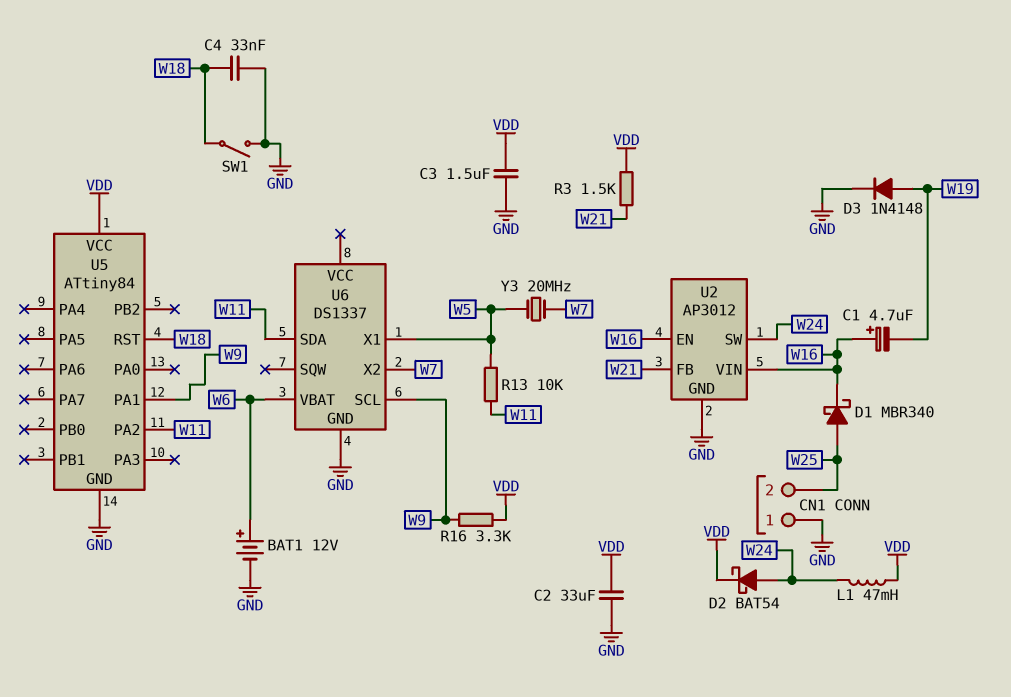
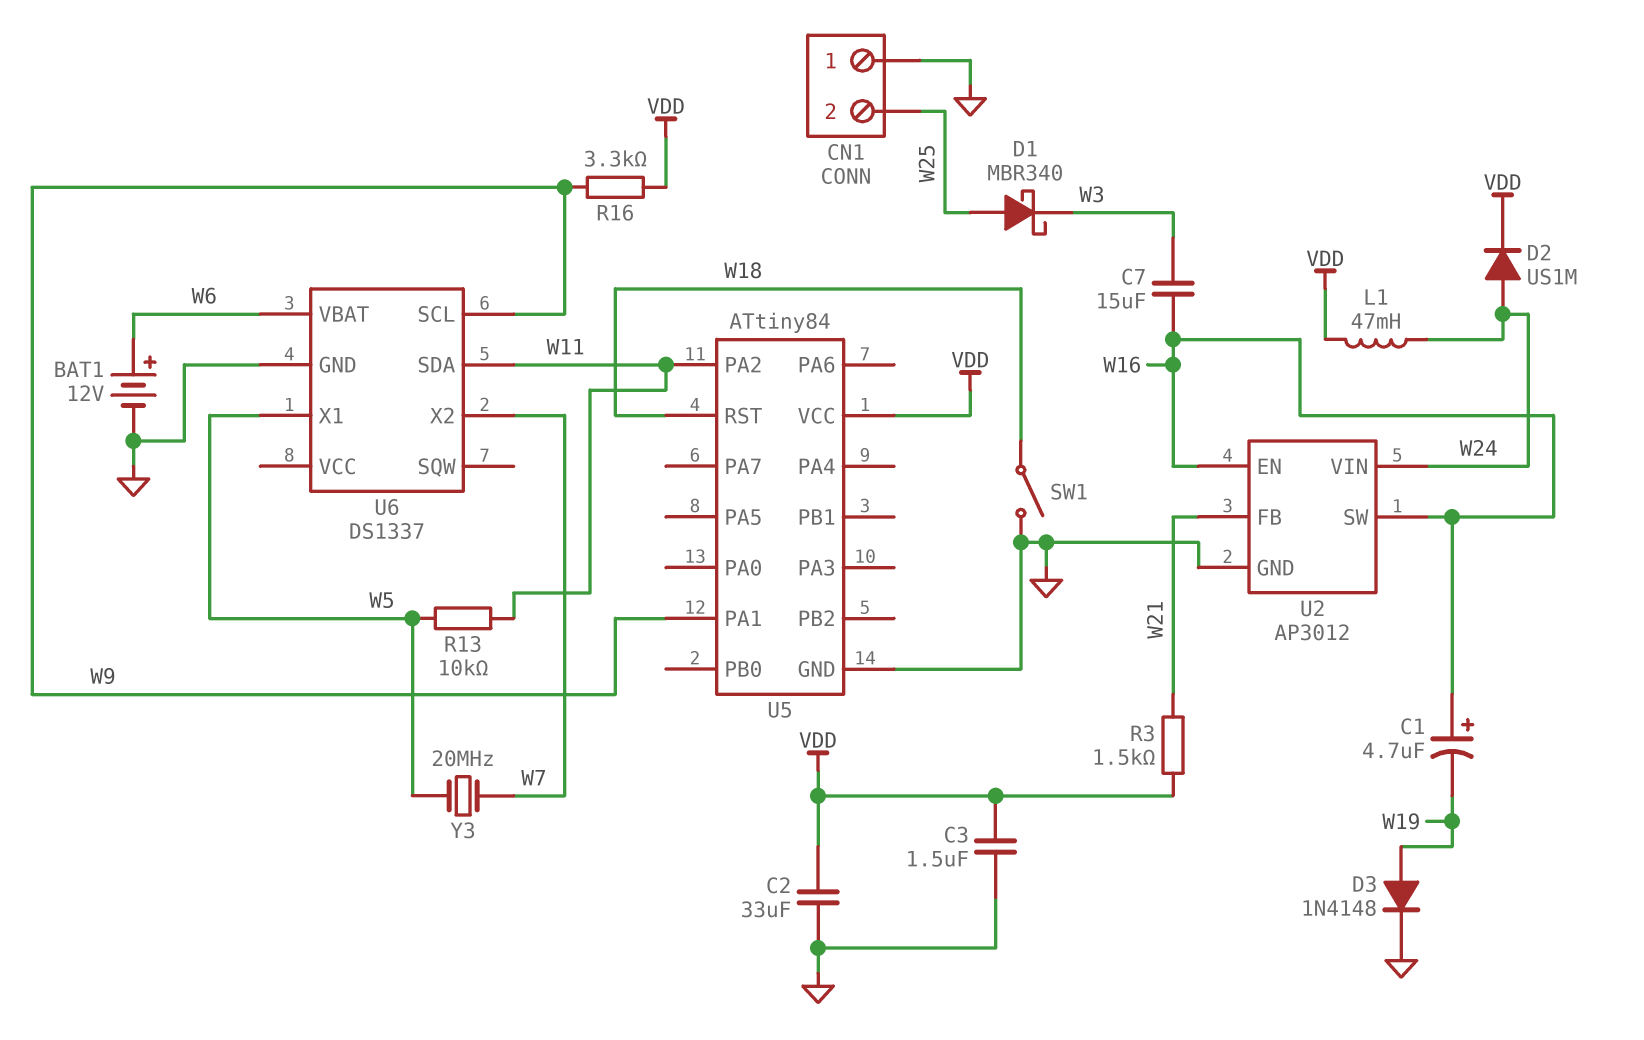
C4: 33nF (GND, W18) -> none
C7: none -> 15uF (W3, W16)
D1: schottky MBR340 (A W25, K W16) -> schottky MBR340 (A W25, K W3)
D2: schottky BAT54 (A W24, K VDD) -> diode US1M (A W24, K VDD)
U2 pin SW: W24 -> W16
U2 pin VIN: W16 -> W24

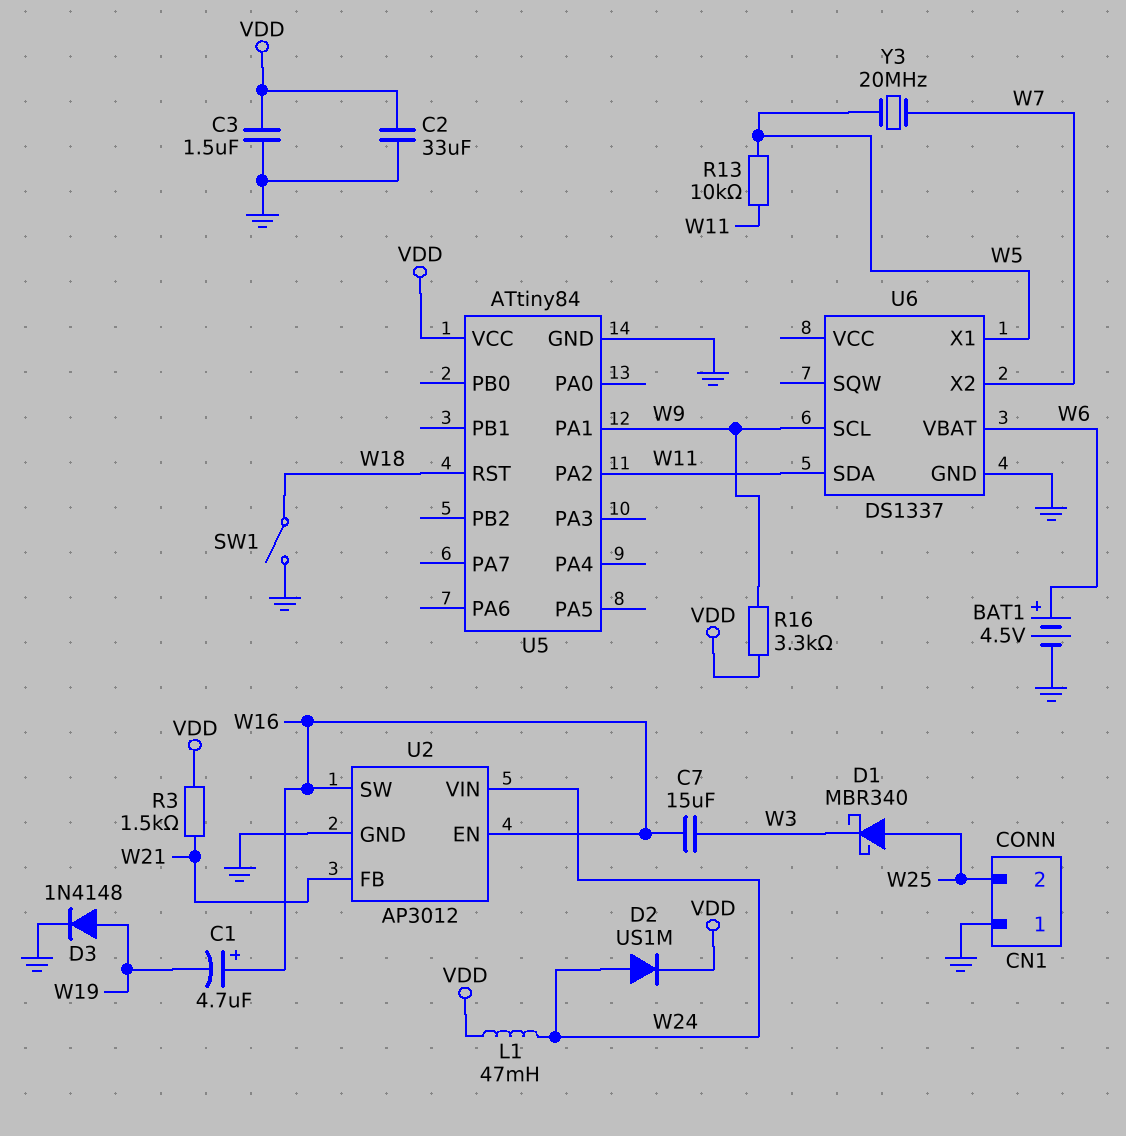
BAT1: 12V (plus W6, minus GND) -> 4.5V (plus W6, minus GND)

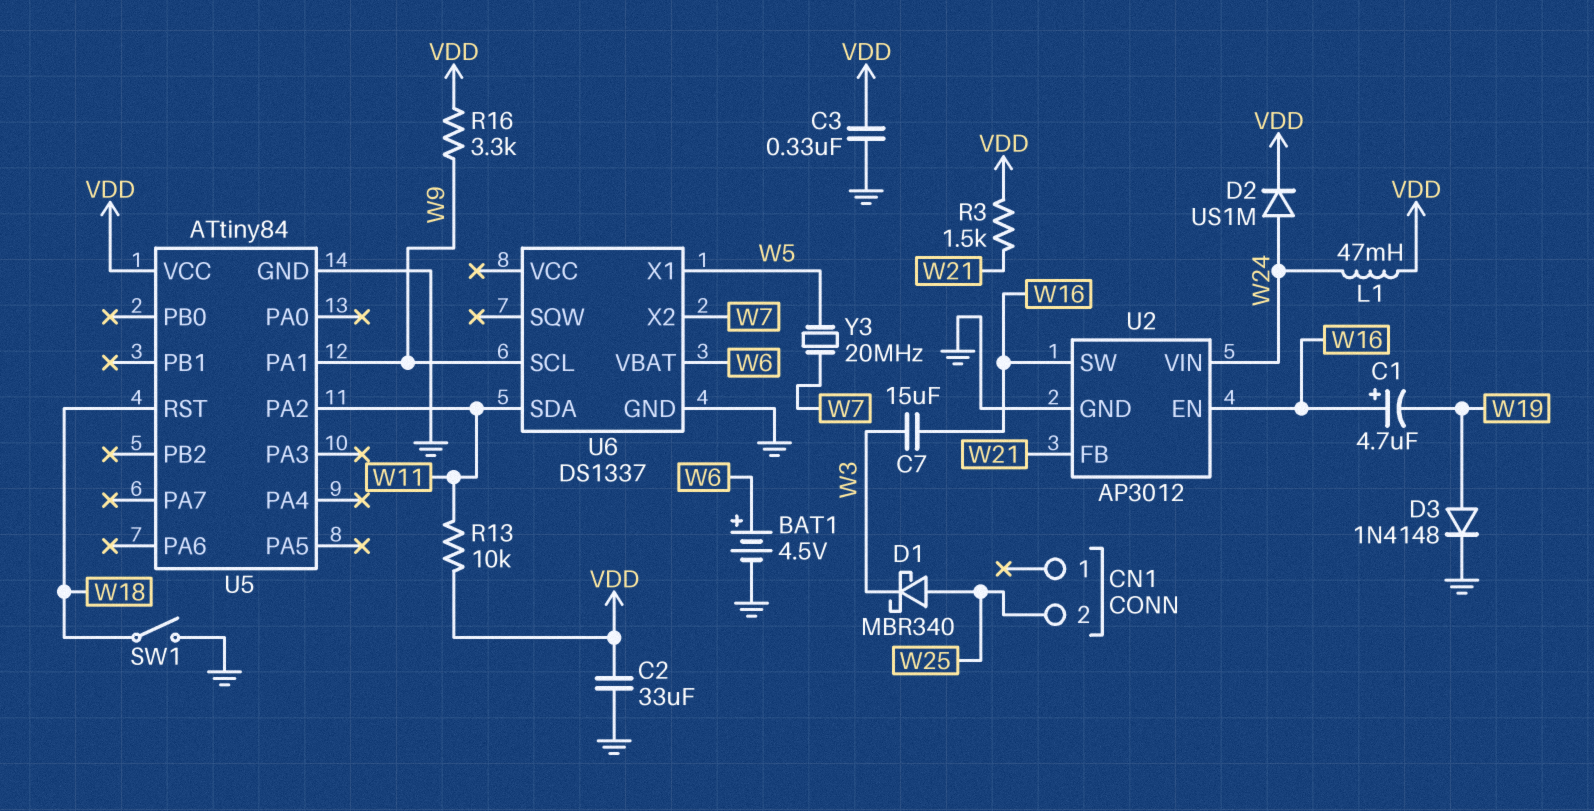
C3: 1.5uF (GND, VDD) -> 330nF (GND, VDD)
CN1 pin 1: GND -> none
R13: 10k (W5, W11) -> 10k (VDD, W11)

